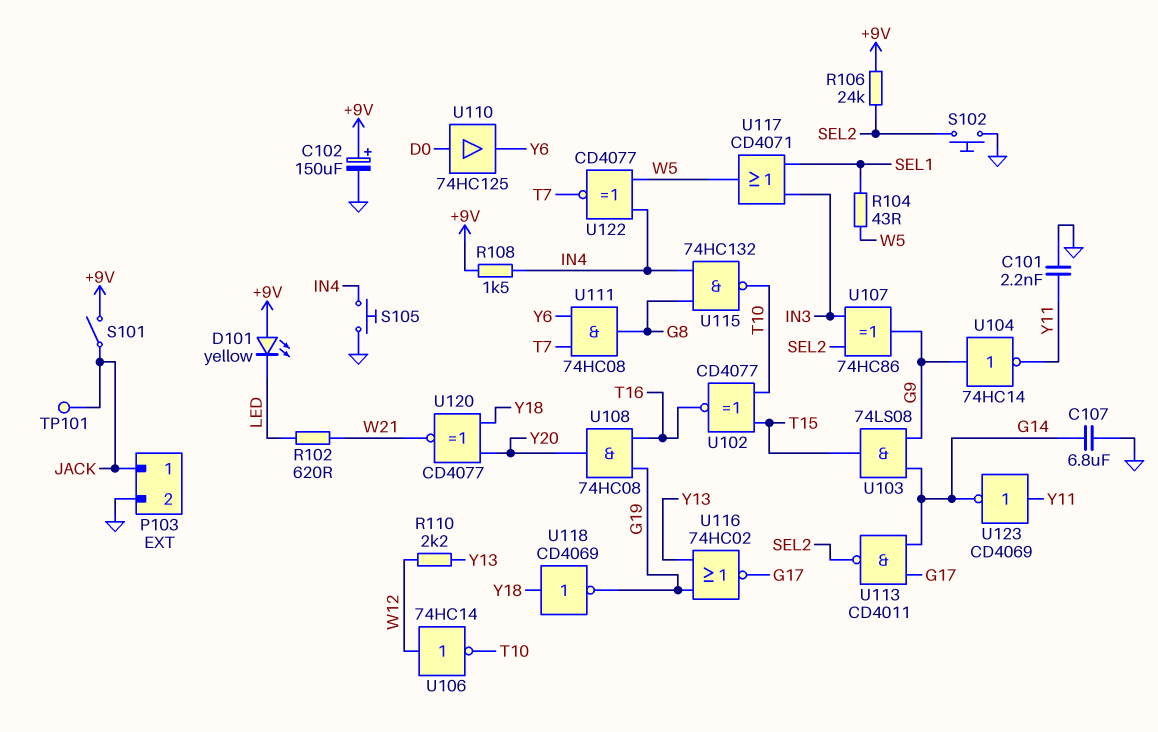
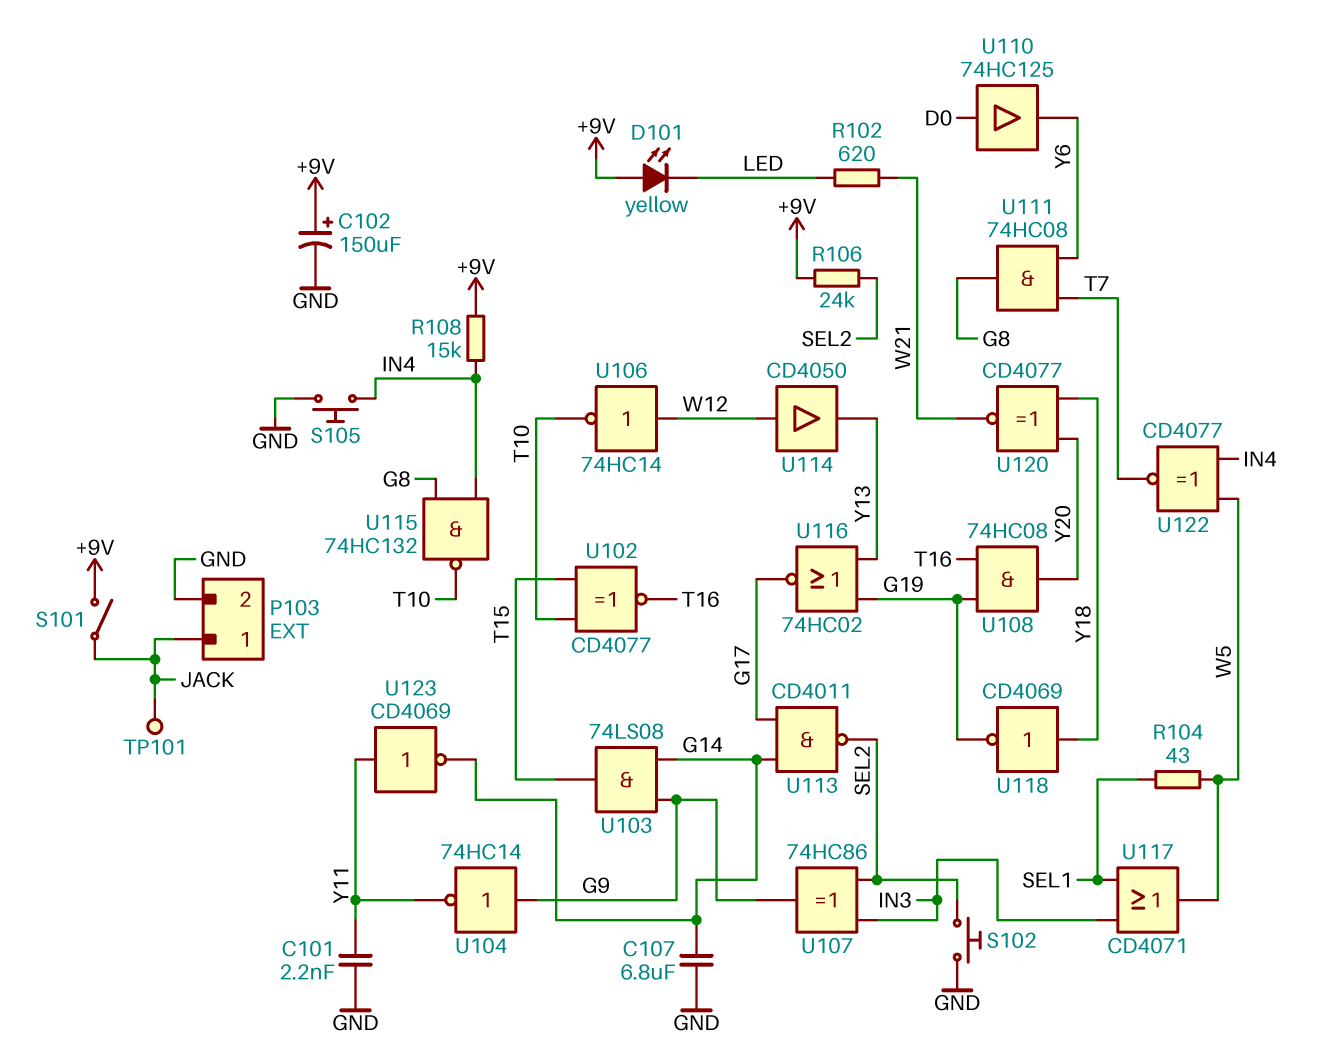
R108: 1.5k (+9V, IN4) -> 15k (+9V, IN4)
R110: 2.2k (W12, Y13) -> none
U114: none -> buffer CD4050 (in W12, out Y13)

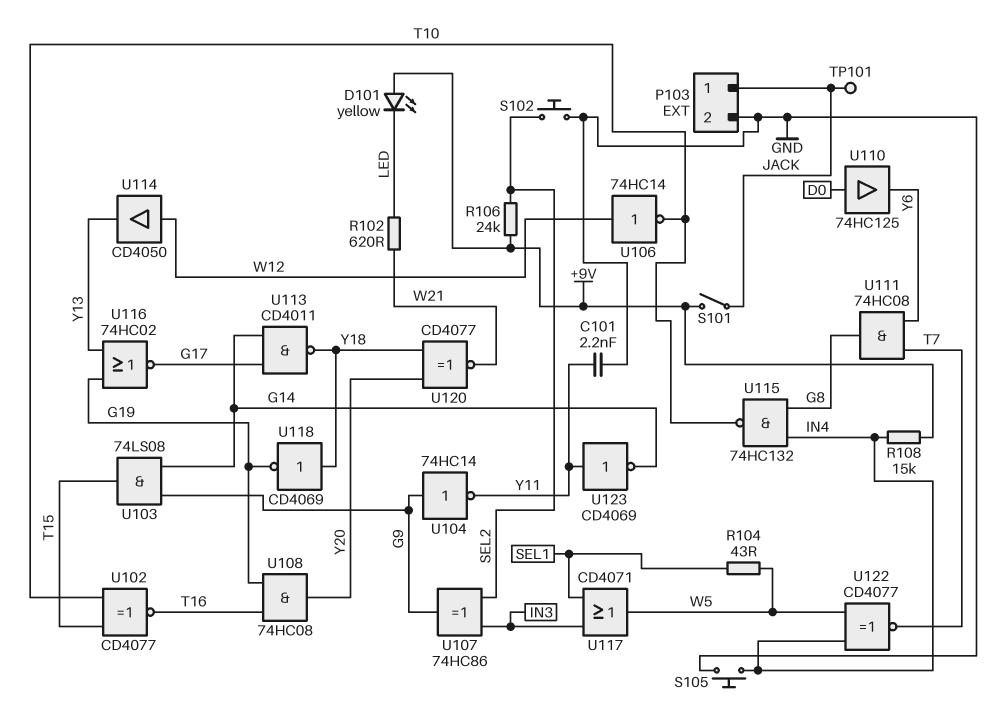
C102: 150uF (plus +9V, minus GND) -> none
C107: 6.8uF (G14, GND) -> none
U113: NAND CD4011 (in G14, in G17, out SEL2) -> NAND CD4011 (in G14, in G17, out Y18)

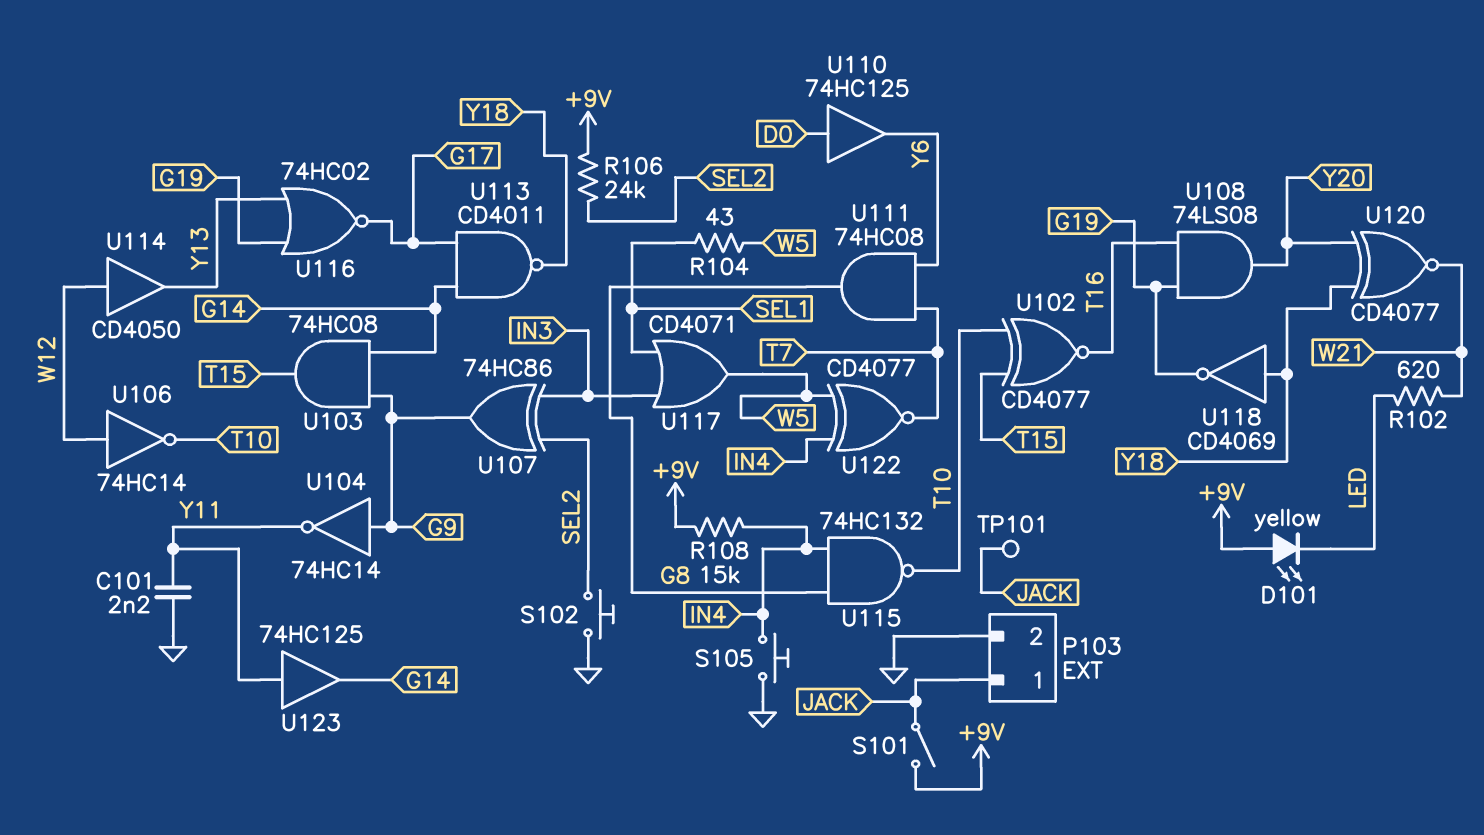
U103: AND 74LS08 (in G9, in G14, out T15) -> AND 74HC08 (in G9, in G14, out T15)
U108: AND 74HC08 (in G19, in T16, out Y20) -> AND 74LS08 (in G19, in T16, out Y20)
U123: NOT CD4069 (in Y11, out G14) -> buffer 74HC125 (in Y11, out G14)

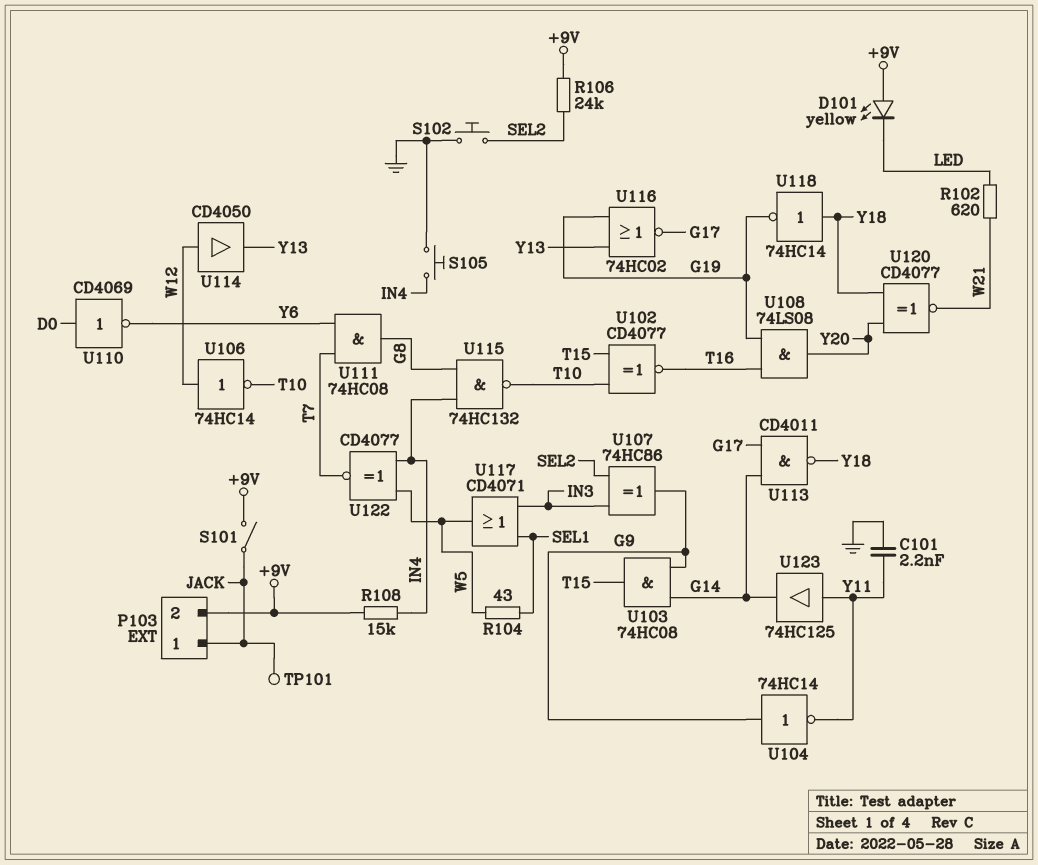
P103 pin 2: GND -> +9V
U110: buffer 74HC125 (in D0, out Y6) -> NOT CD4069 (in D0, out Y6)
U118: NOT CD4069 (in Y18, out G19) -> NOT 74HC14 (in Y18, out G19)

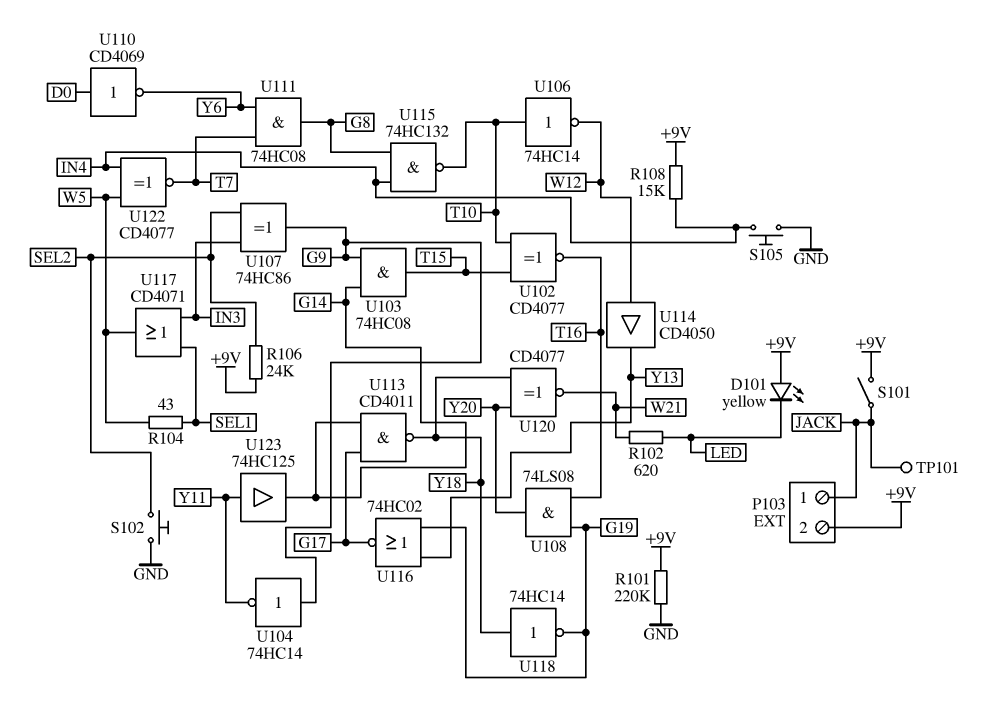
C101: 2.2nF (GND, Y11) -> none
R101: none -> 220k (+9V, GND)
U106: NOT 74HC14 (in W12, out T10) -> NOT 74HC14 (in T10, out W12)

